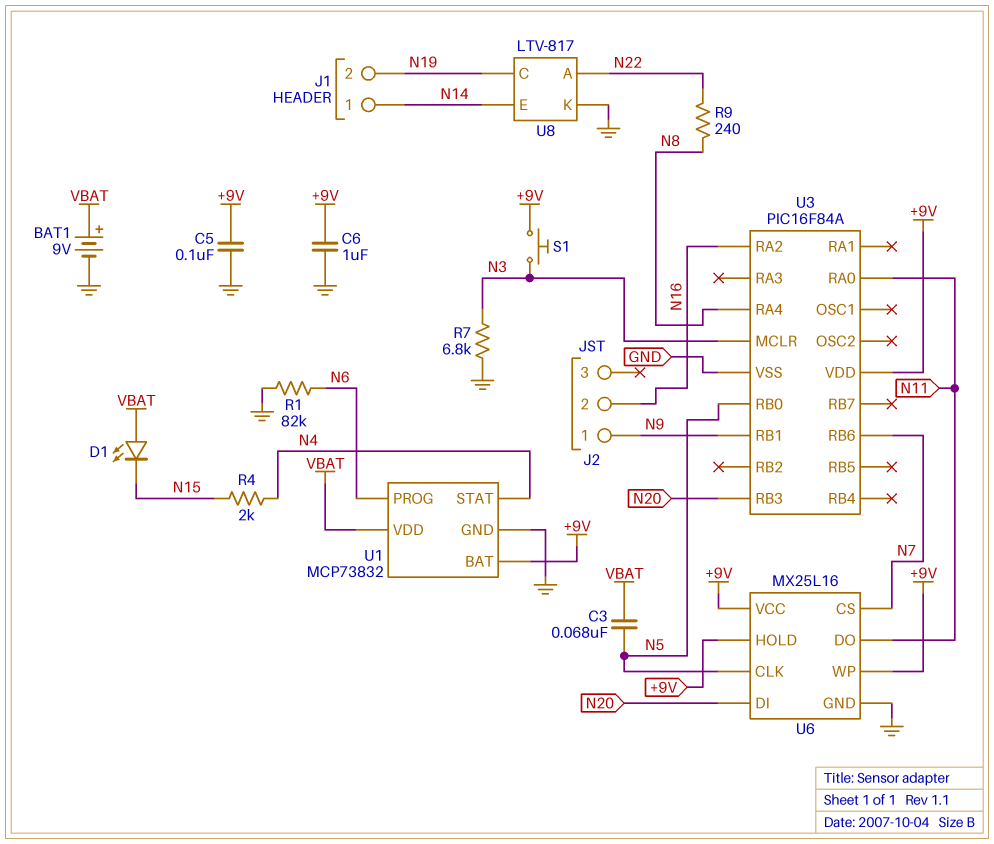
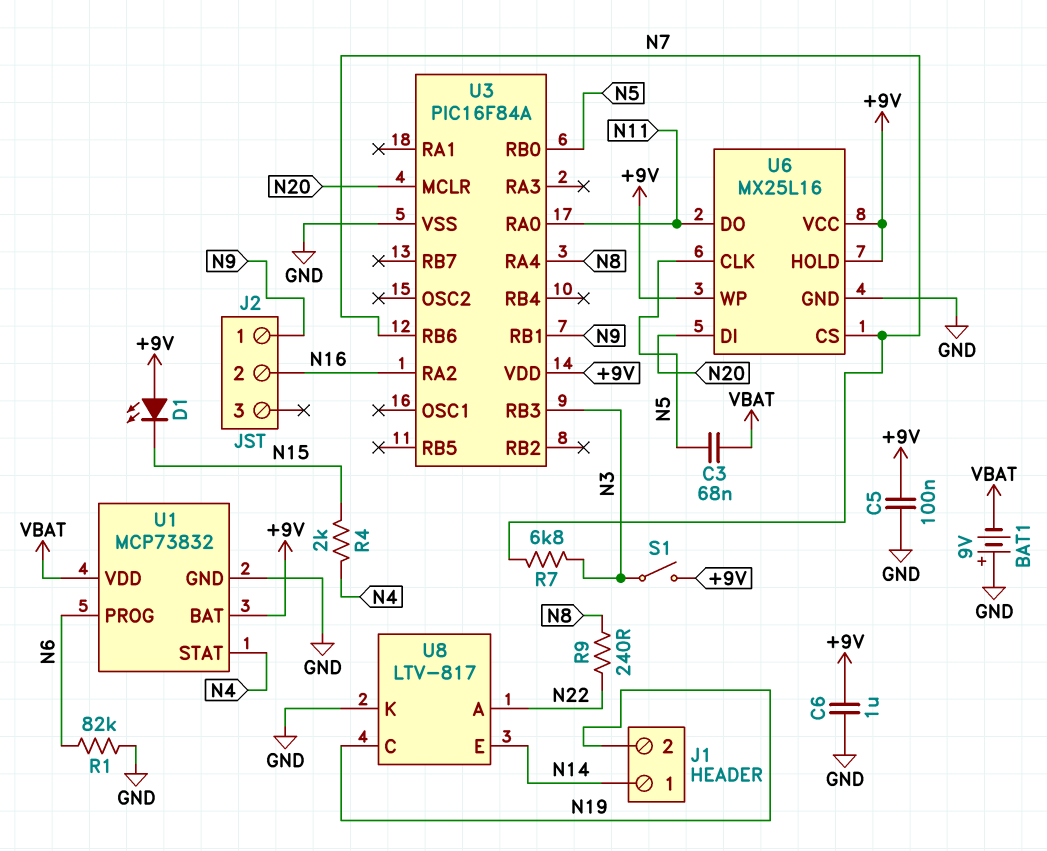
BAT1: 9V (plus VBAT, minus GND) -> 9V (plus GND, minus VBAT)
D1: LED (A VBAT, K N15) -> LED (A +9V, K N15)
R7: 6.8k (GND, N3) -> 6.8k (N3, N7)
S1: button (+9V, N3) -> switch (+9V, N3)
U3 pin MCLR: N3 -> N20
U3 pin RB3: N20 -> N3

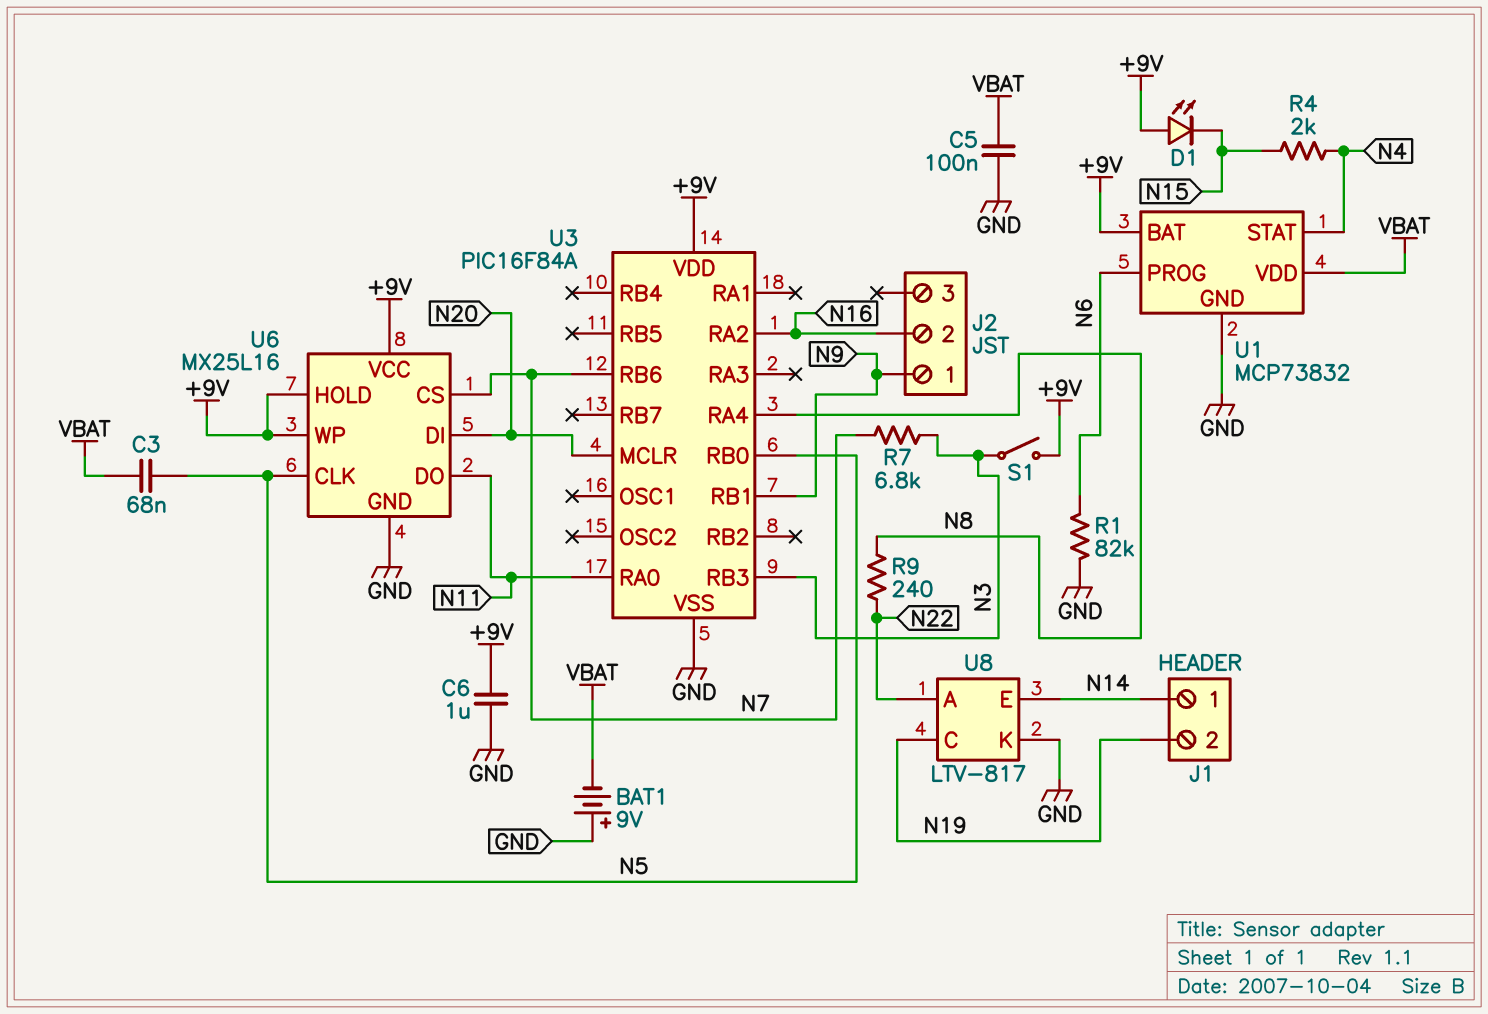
C5: 100nF (+9V, GND) -> 100nF (GND, VBAT)

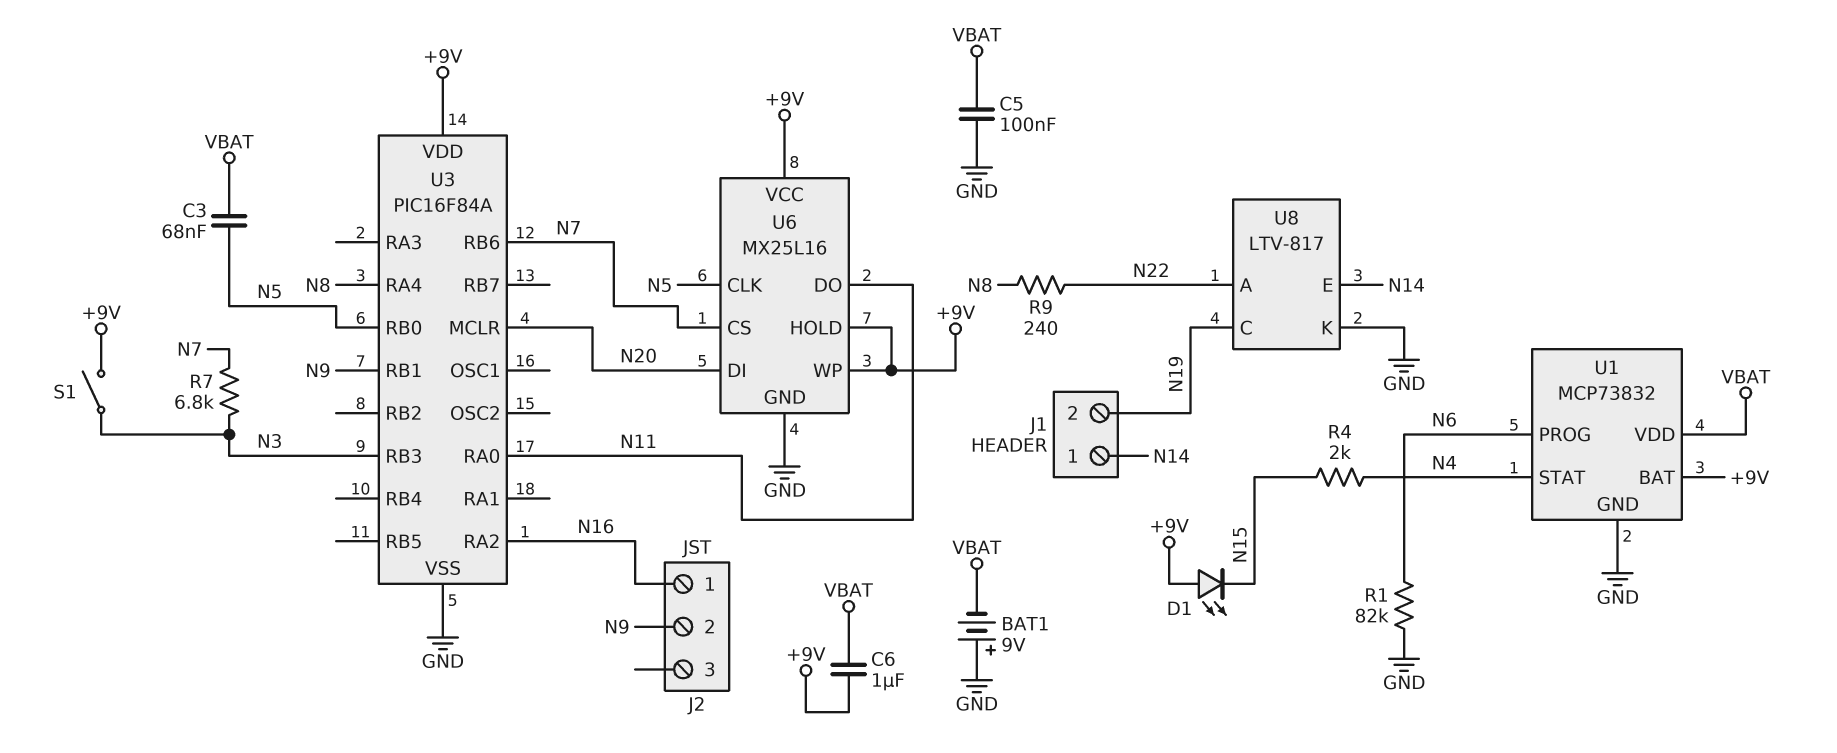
C6: 1uF (+9V, GND) -> 1uF (+9V, VBAT)
J2 pin 1: N9 -> N16
J2 pin 2: N16 -> N9

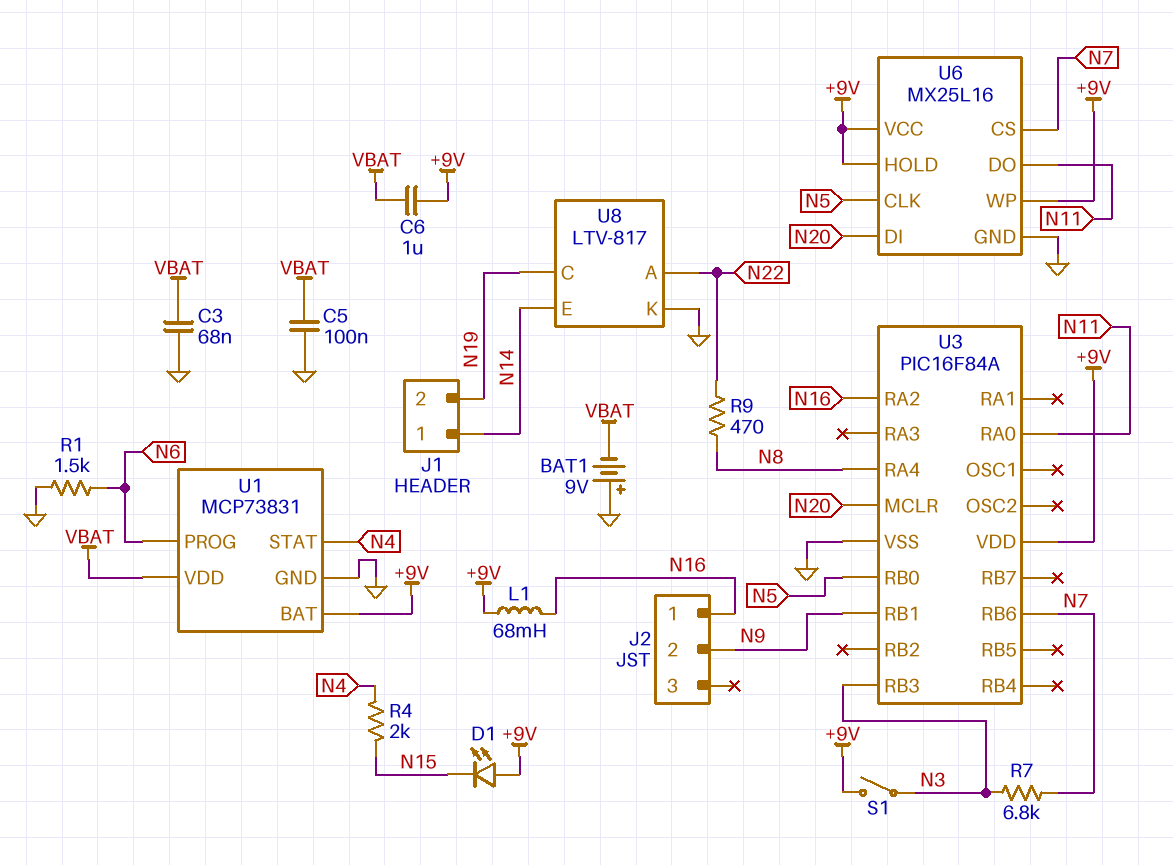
C3: 68nF (N5, VBAT) -> 68nF (GND, VBAT)
L1: none -> 68mH (+9V, N16)
R1: 82k (GND, N6) -> 1.5k (GND, N6)
R9: 240 (N8, N22) -> 470 (N8, N22)
U1: MCP73832 -> MCP73831

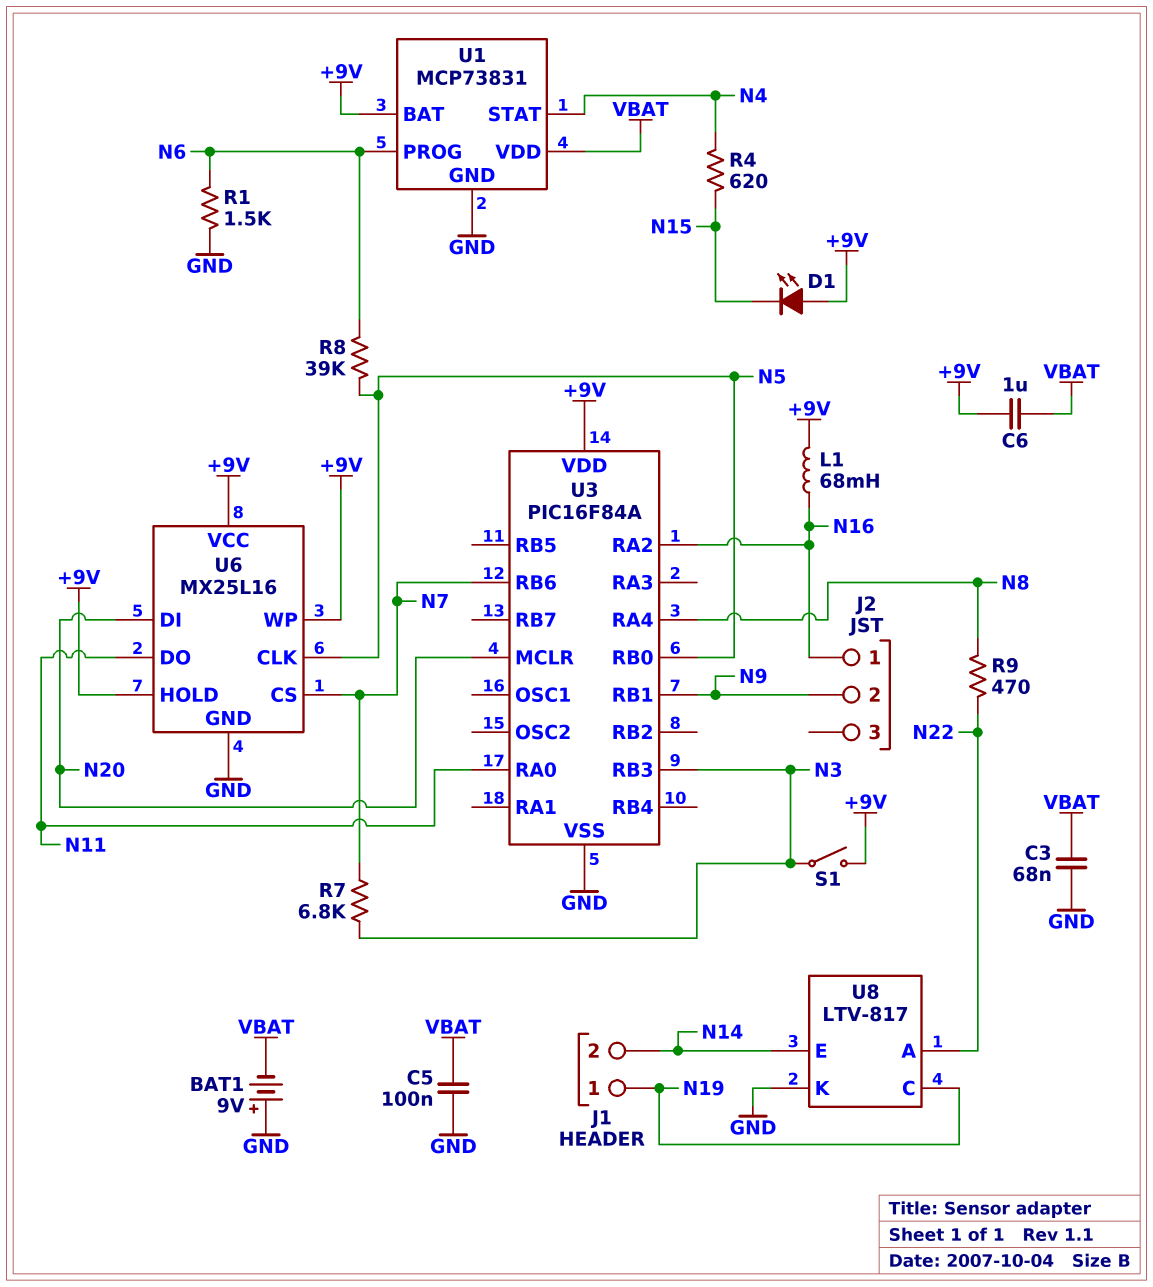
J1 pin 1: N14 -> N19
J1 pin 2: N19 -> N14
R4: 2k (N4, N15) -> 620 (N4, N15)
R8: none -> 39k (N5, N6)

